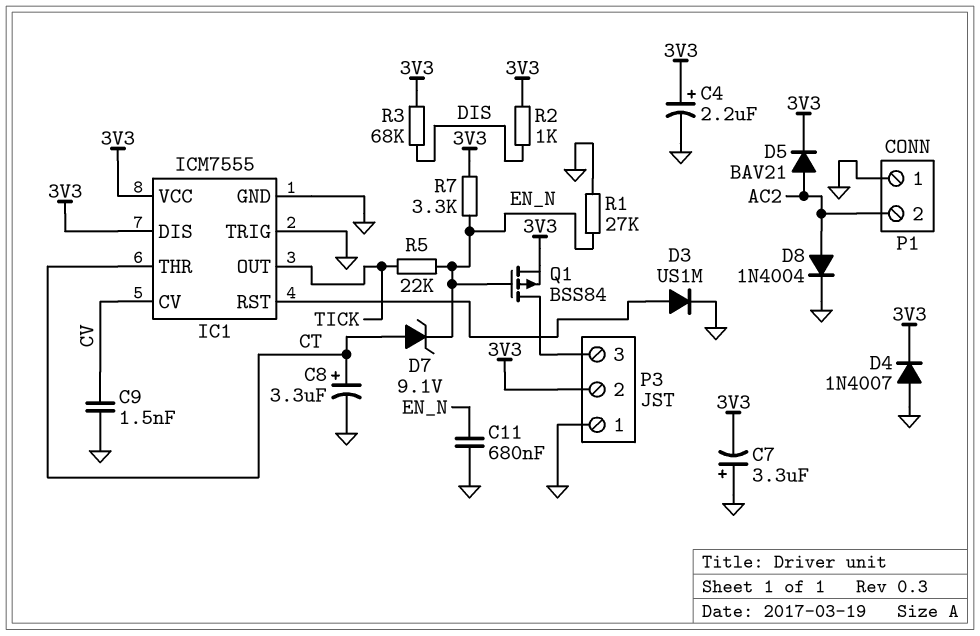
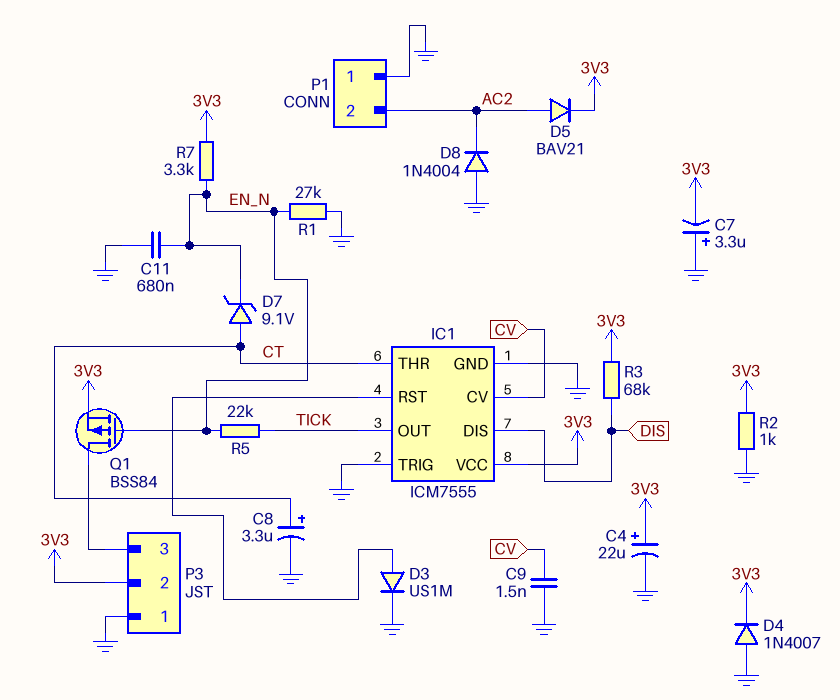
C4: 2.2uF (plus 3V3, minus GND) -> 22uF (plus 3V3, minus GND)
D8: diode 1N4004 (A AC2, K GND) -> diode 1N4004 (A GND, K AC2)
IC1 pin DIS: 3V3 -> DIS
R2: 1k (3V3, DIS) -> 1k (3V3, GND)

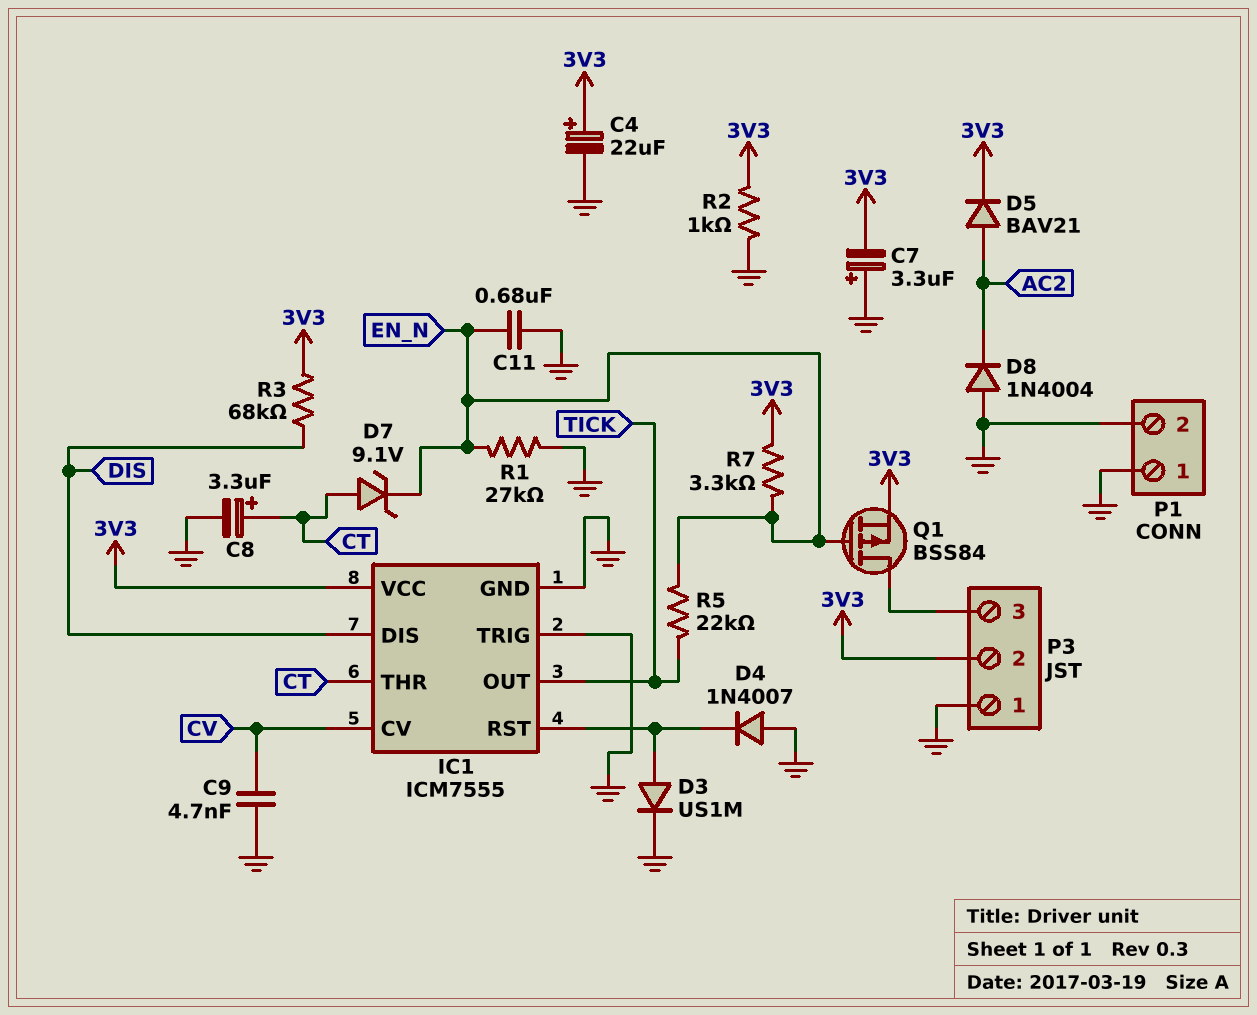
C9: 1.5nF (CV, GND) -> 4.7nF (CV, GND)
D4: diode 1N4007 (A GND, K 3V3) -> diode 1N4007 (A GND, K IC1/RST)
P1 pin 2: AC2 -> GND

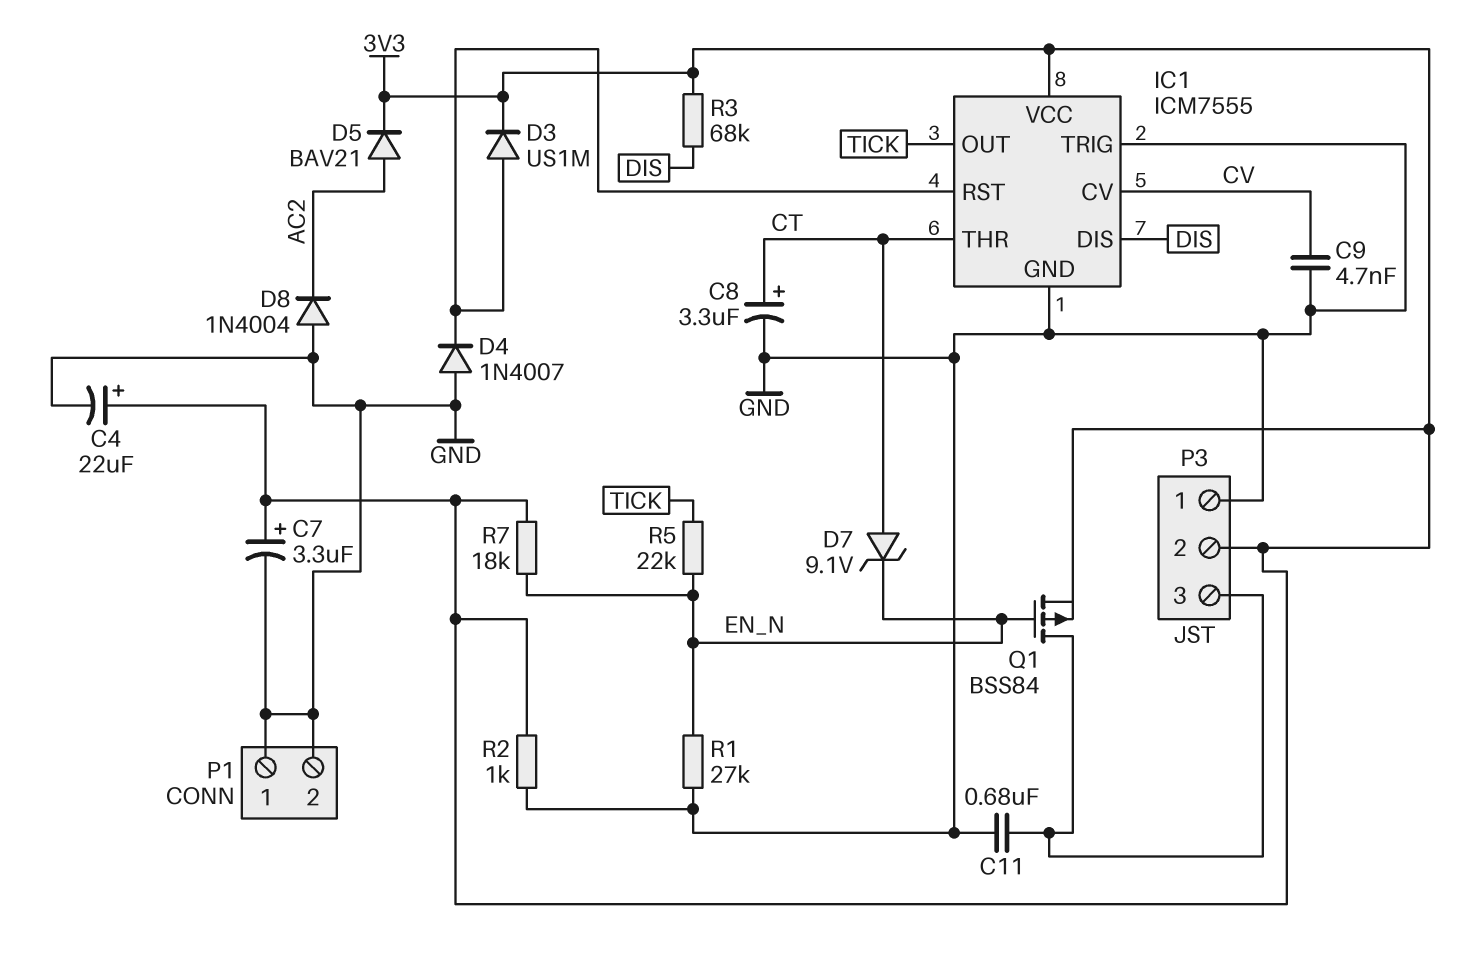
C7: 3.3uF (plus GND, minus 3V3) -> 3.3uF (plus 3V3, minus GND)
C11: 680nF (EN_N, GND) -> 680nF (GND, P3/3)
D3: diode US1M (A IC1/RST, K GND) -> diode US1M (A IC1/RST, K 3V3)
R7: 3.3k (3V3, EN_N) -> 18k (3V3, EN_N)

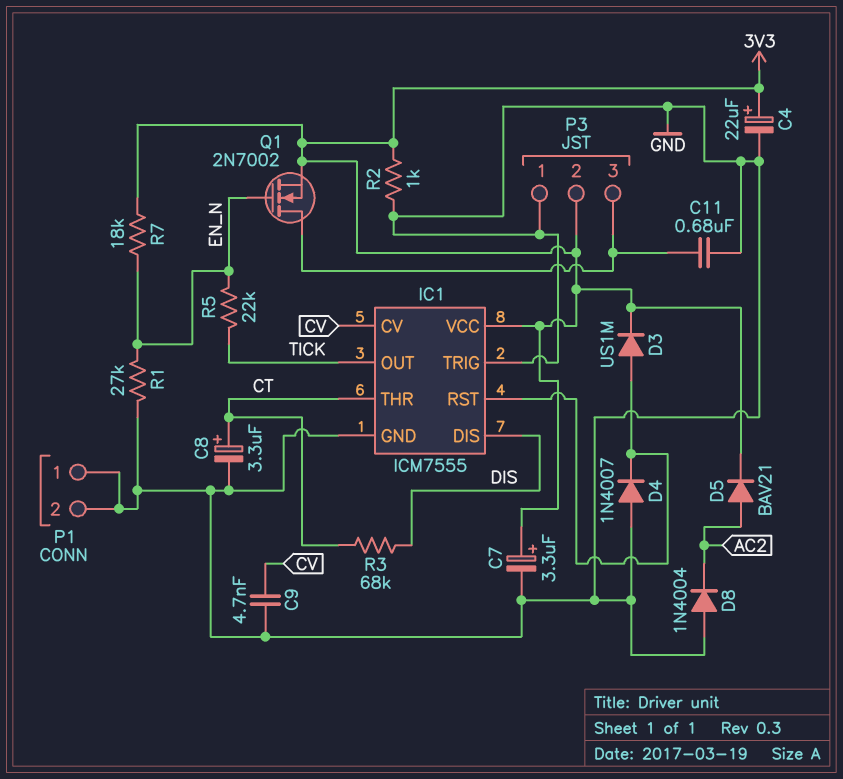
D7: zener 9.1V (A CT, K EN_N) -> none
Q1: PMOS BSS84 (G EN_N, D P3/3, S 3V3) -> NMOS 2N7002 (G EN_N, D P3/3, S 3V3)
R3: 68k (3V3, DIS) -> 68k (CT, DIS)

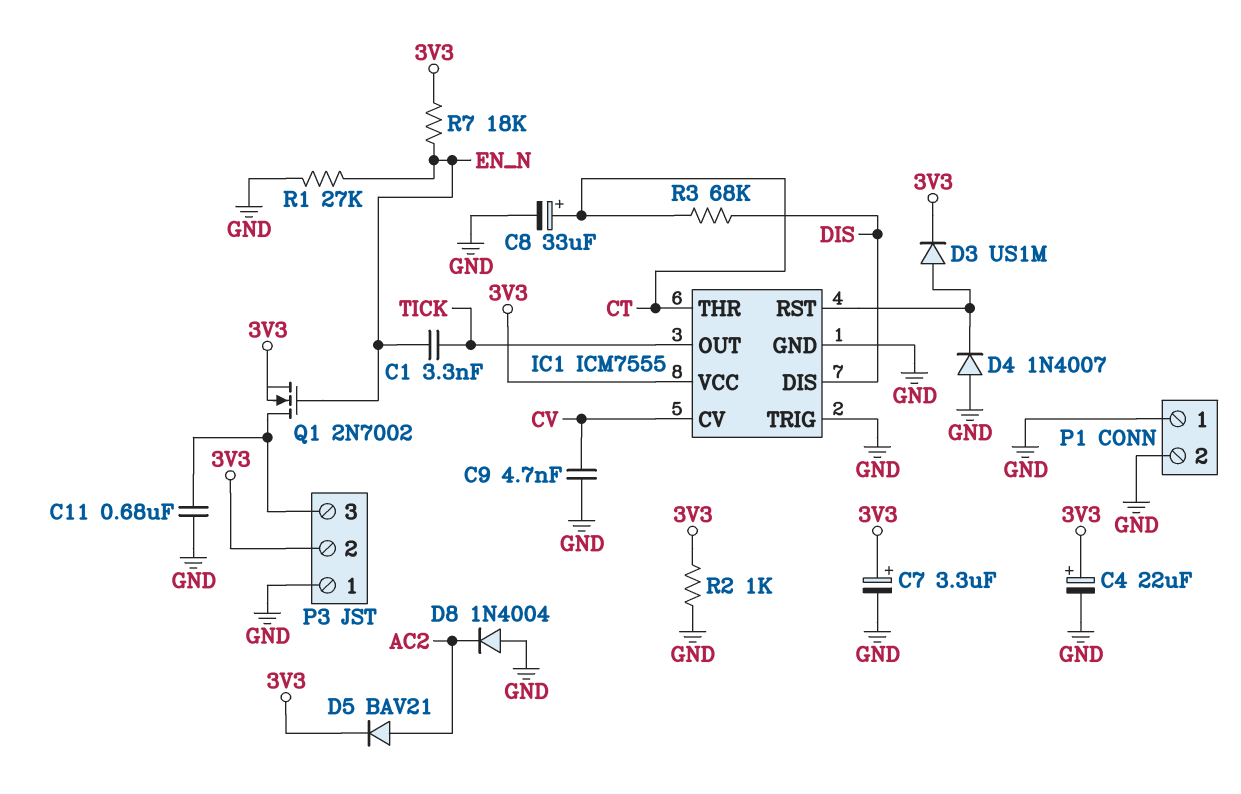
C1: none -> 3.3nF (EN_N, TICK)
C8: 3.3uF (plus CT, minus GND) -> 33uF (plus CT, minus GND)
R5: 22k (EN_N, TICK) -> none

